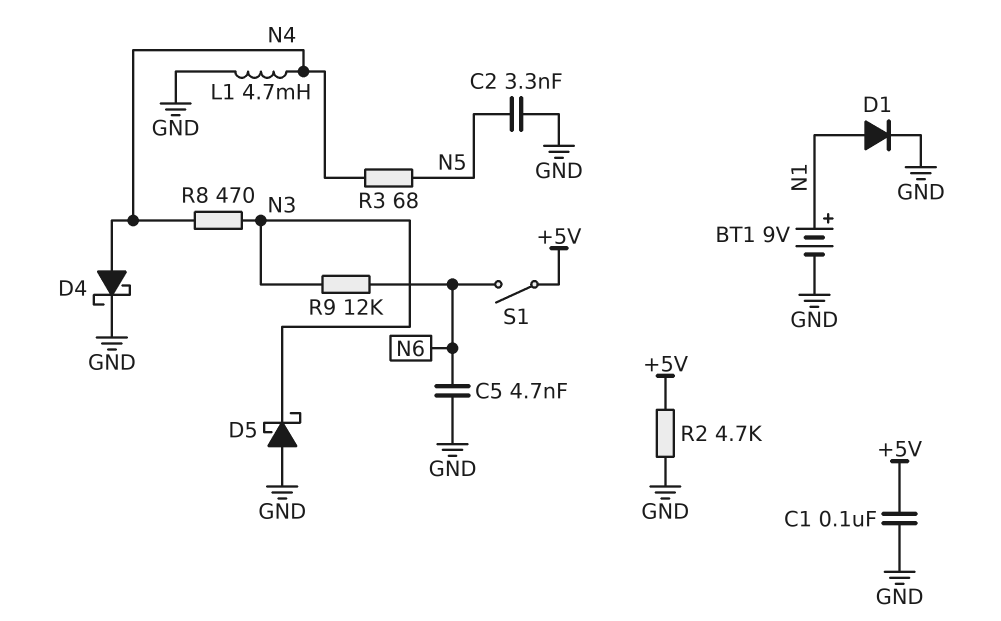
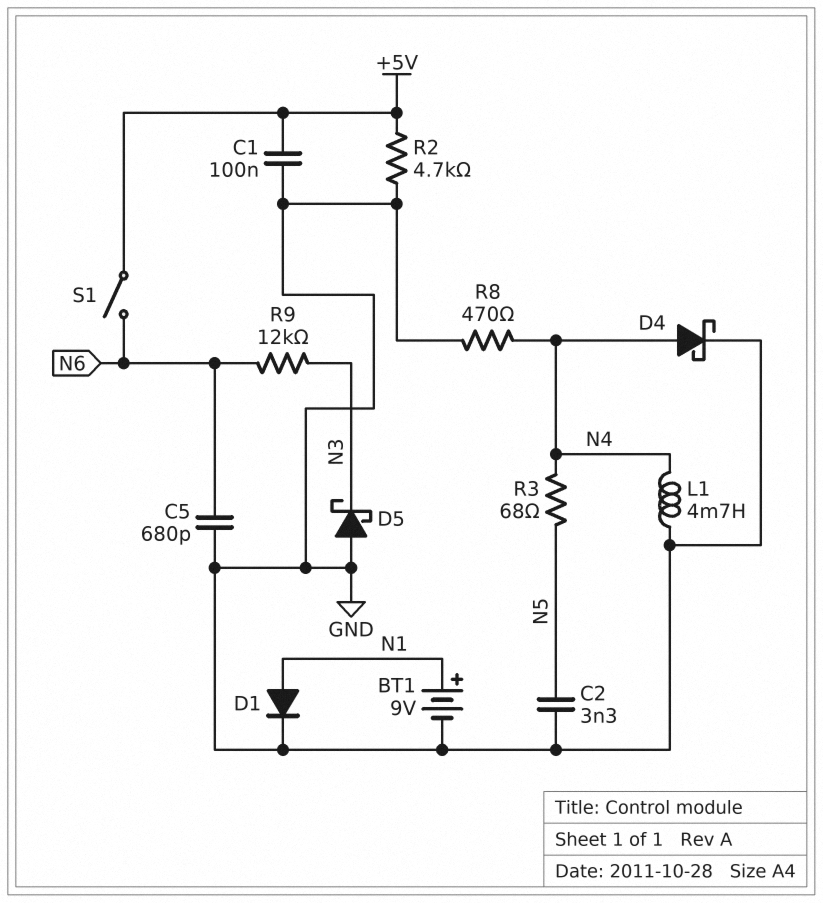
C5: 4.7nF (GND, N6) -> 680pF (GND, N6)
R8: 470 (N3, N4) -> 470 (GND, N4)

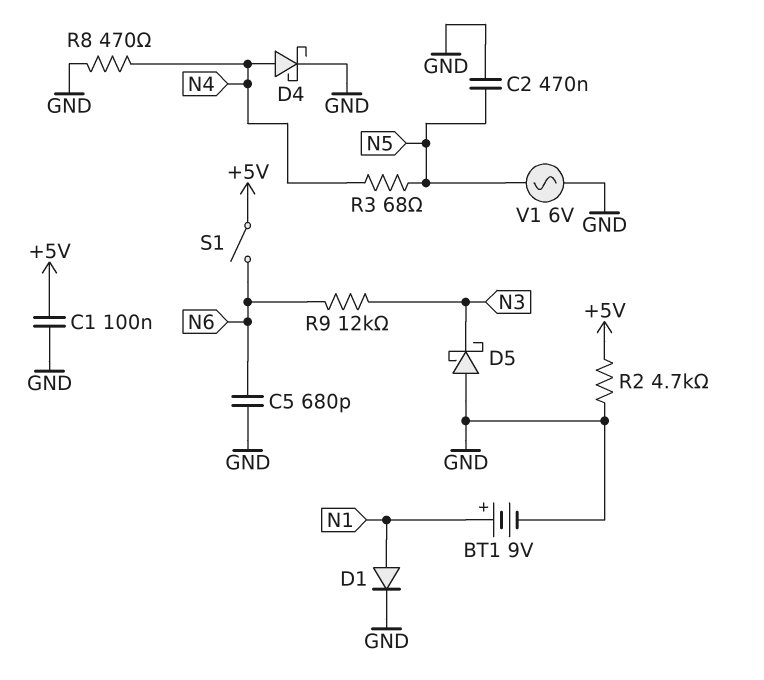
C2: 3.3nF (GND, N5) -> 470nF (GND, N5)
L1: 4.7mH (GND, N4) -> none
V1: none -> AC 6V (GND, N5)

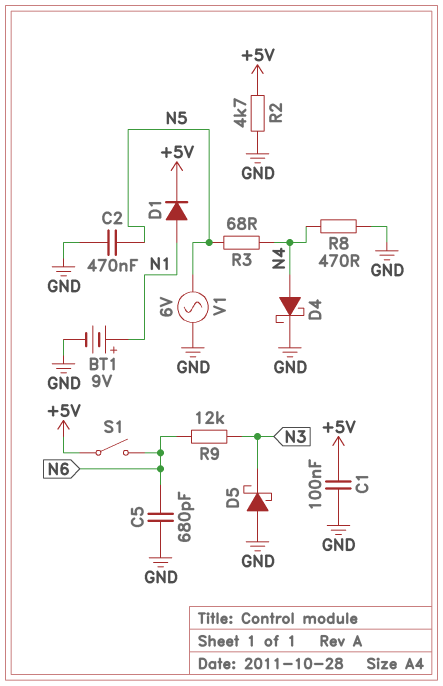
D1: diode (A N1, K GND) -> diode (A N1, K +5V)

